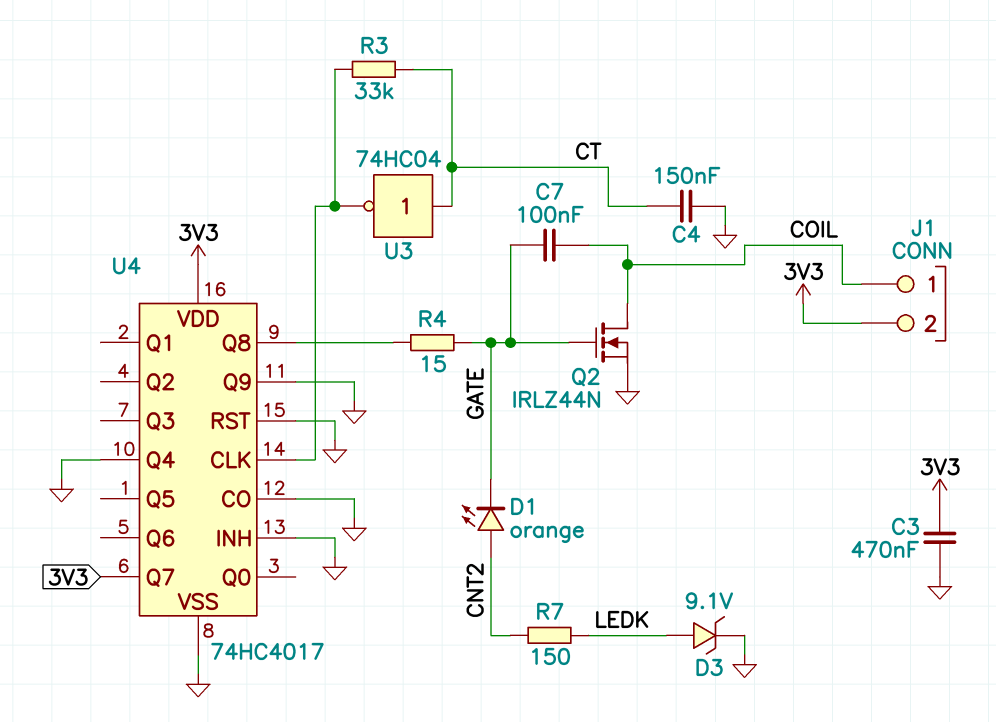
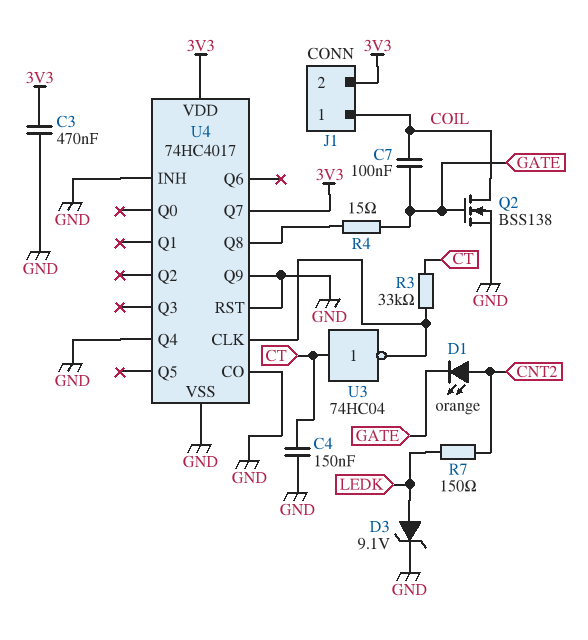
Q2: NMOS IRLZ44N (G GATE, D COIL, S GND) -> NMOS BSS138 (G GATE, D COIL, S GND)

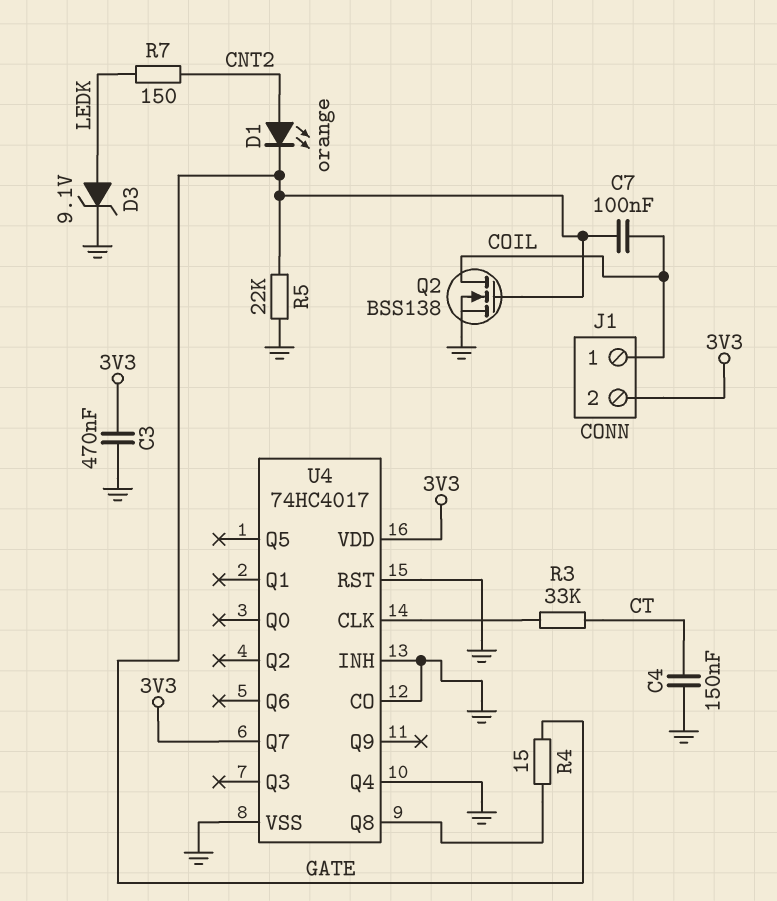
R5: none -> 22k (GATE, GND)
U3: NOT 74HC04 (in CT, out U4/CLK) -> none
U4 pin Q9: GND -> none

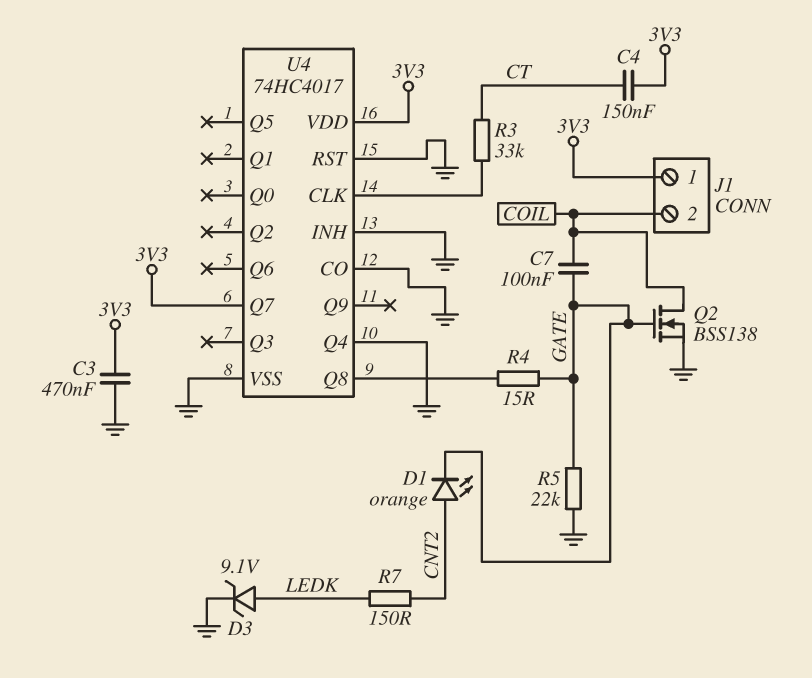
C4: 150nF (CT, GND) -> 150nF (3V3, CT)
J1 pin 1: COIL -> 3V3
J1 pin 2: 3V3 -> COIL

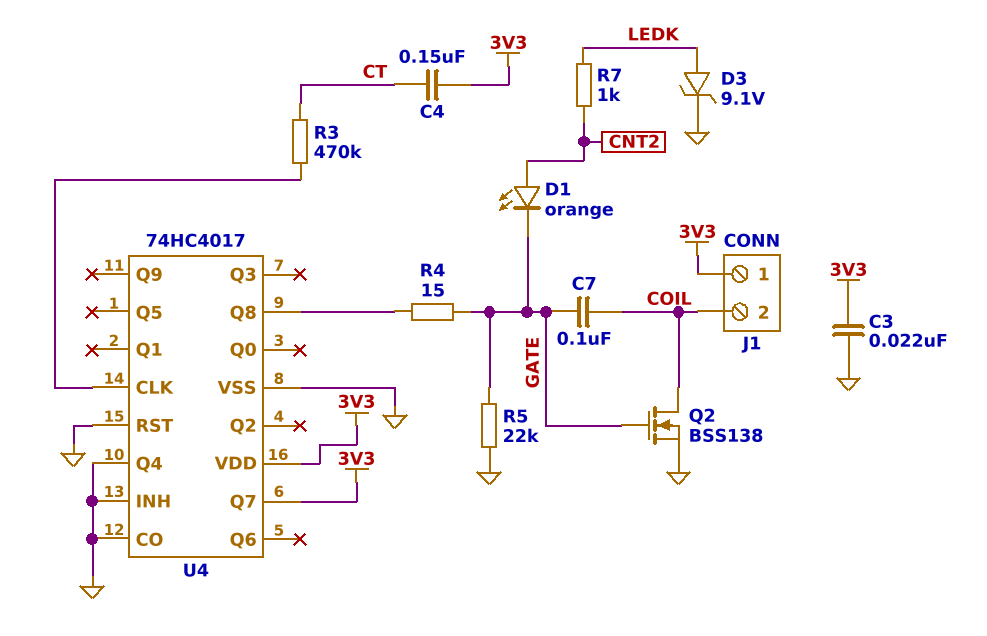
C3: 470nF (3V3, GND) -> 22nF (3V3, GND)
R3: 33k (CT, U4/CLK) -> 470k (CT, U4/CLK)
R7: 150 (CNT2, LEDK) -> 1k (CNT2, LEDK)

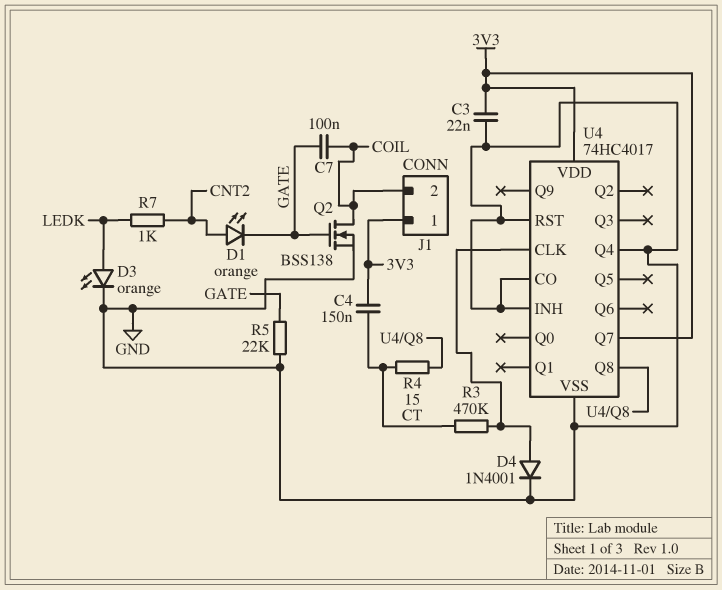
D3: zener 9.1V (A LEDK, K GND) -> LED orange (A LEDK, K GND)
D4: none -> diode 1N4001 (A U4/CLK, K GND)
R4: 15 (GATE, U4/Q8) -> 15 (CT, U4/Q8)

